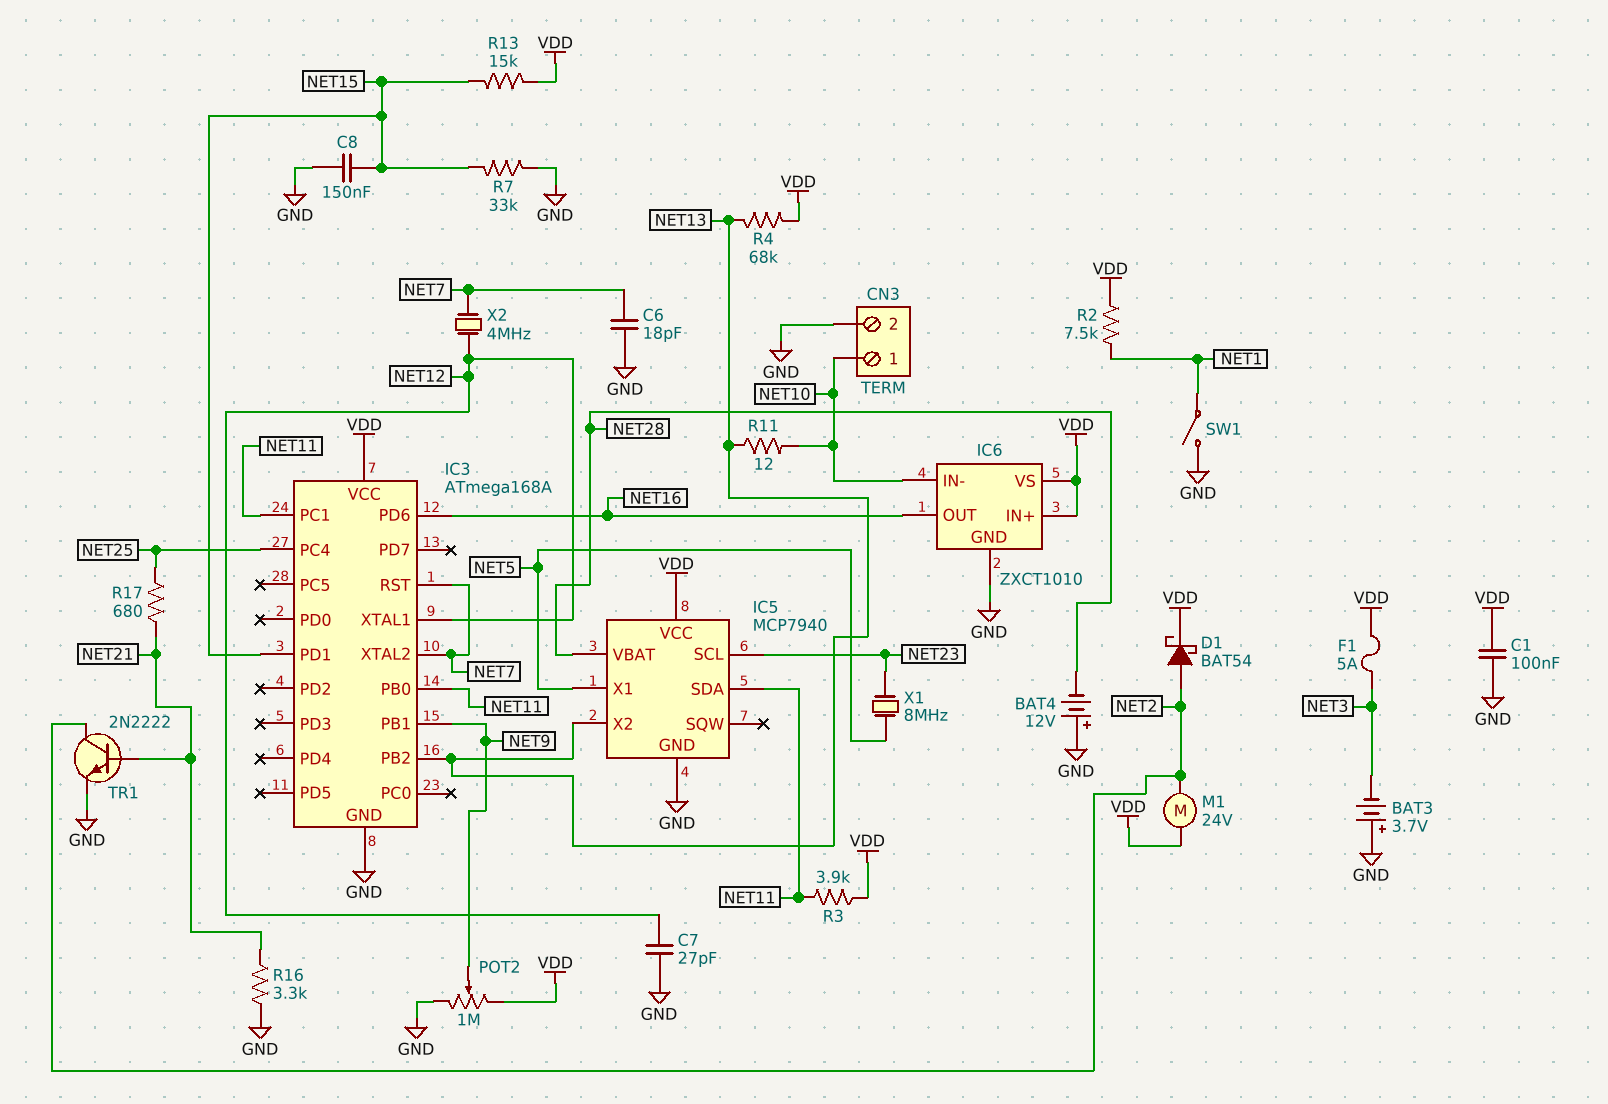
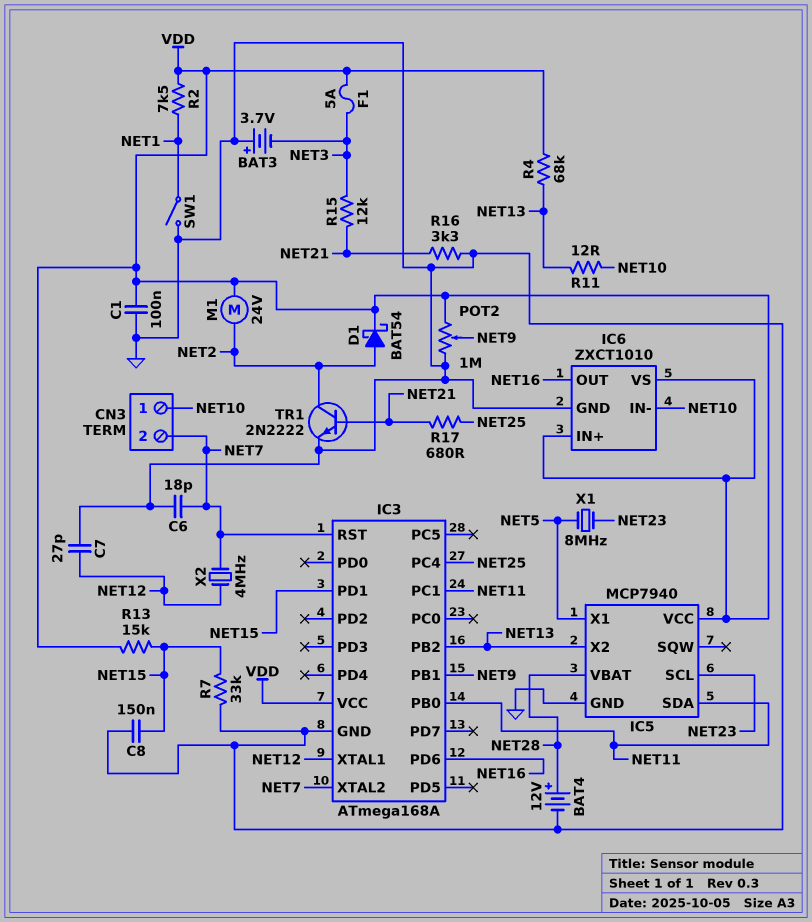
BAT4: 12V (plus GND, minus NET28) -> 12V (plus NET28, minus GND)
CN3 pin 2: GND -> NET7
R3: 3.9k (NET11, VDD) -> none
R15: none -> 12k (NET3, NET21)

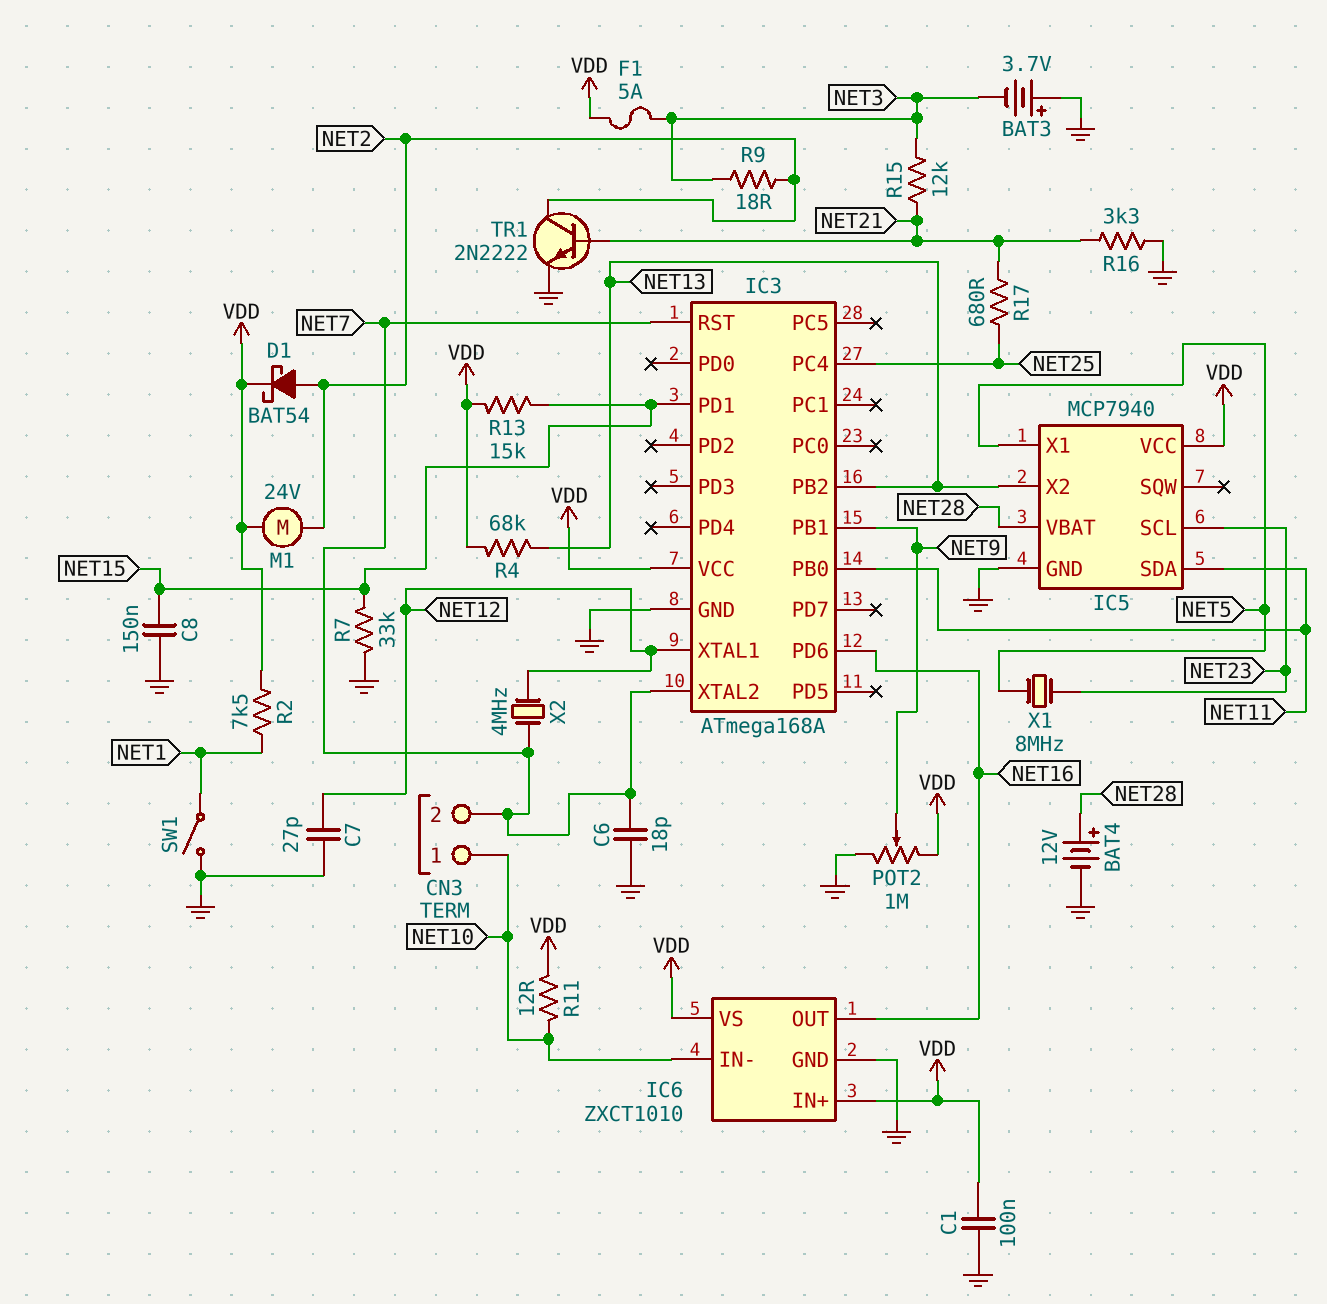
IC3 pin PC1: NET11 -> none
R9: none -> 18 (NET2, NET3)
R11: 12 (NET10, NET13) -> 12 (NET10, VDD)

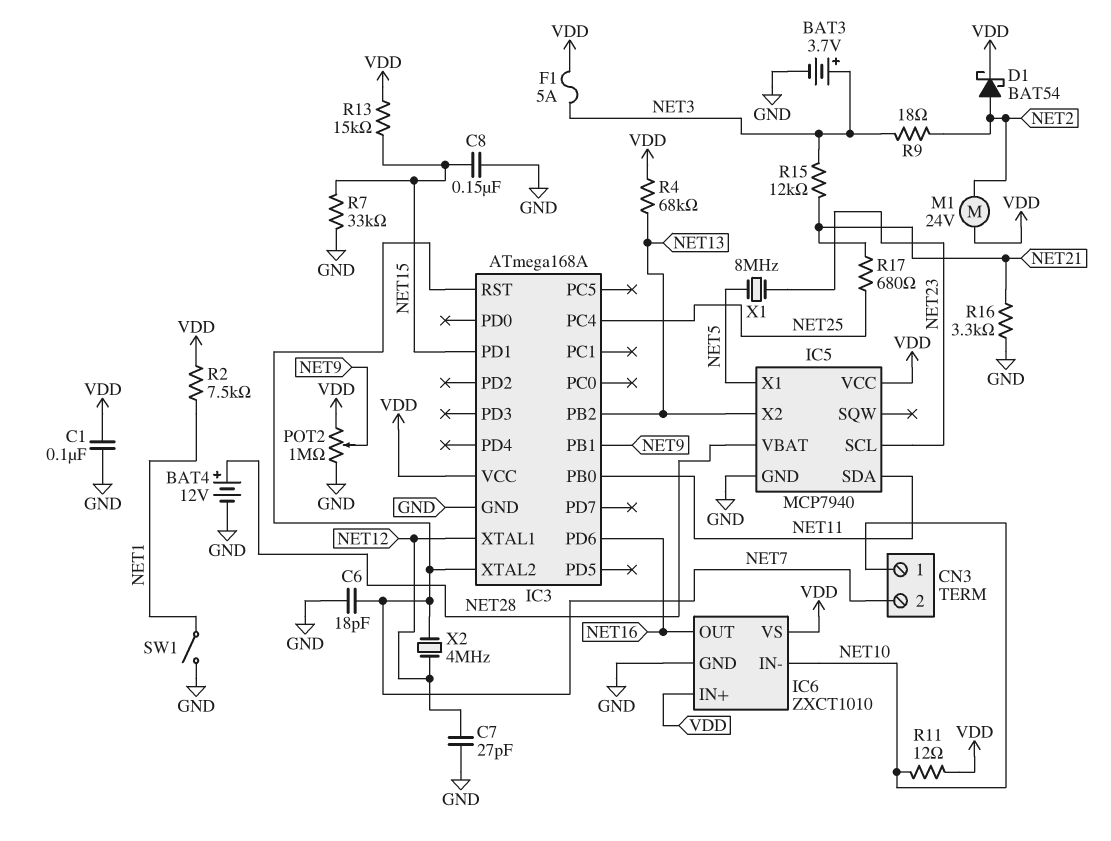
BAT3: 3.7V (plus GND, minus NET3) -> 3.7V (plus NET3, minus GND)
TR1: NPN 2N2222 (B NET21, C NET2, E GND) -> none

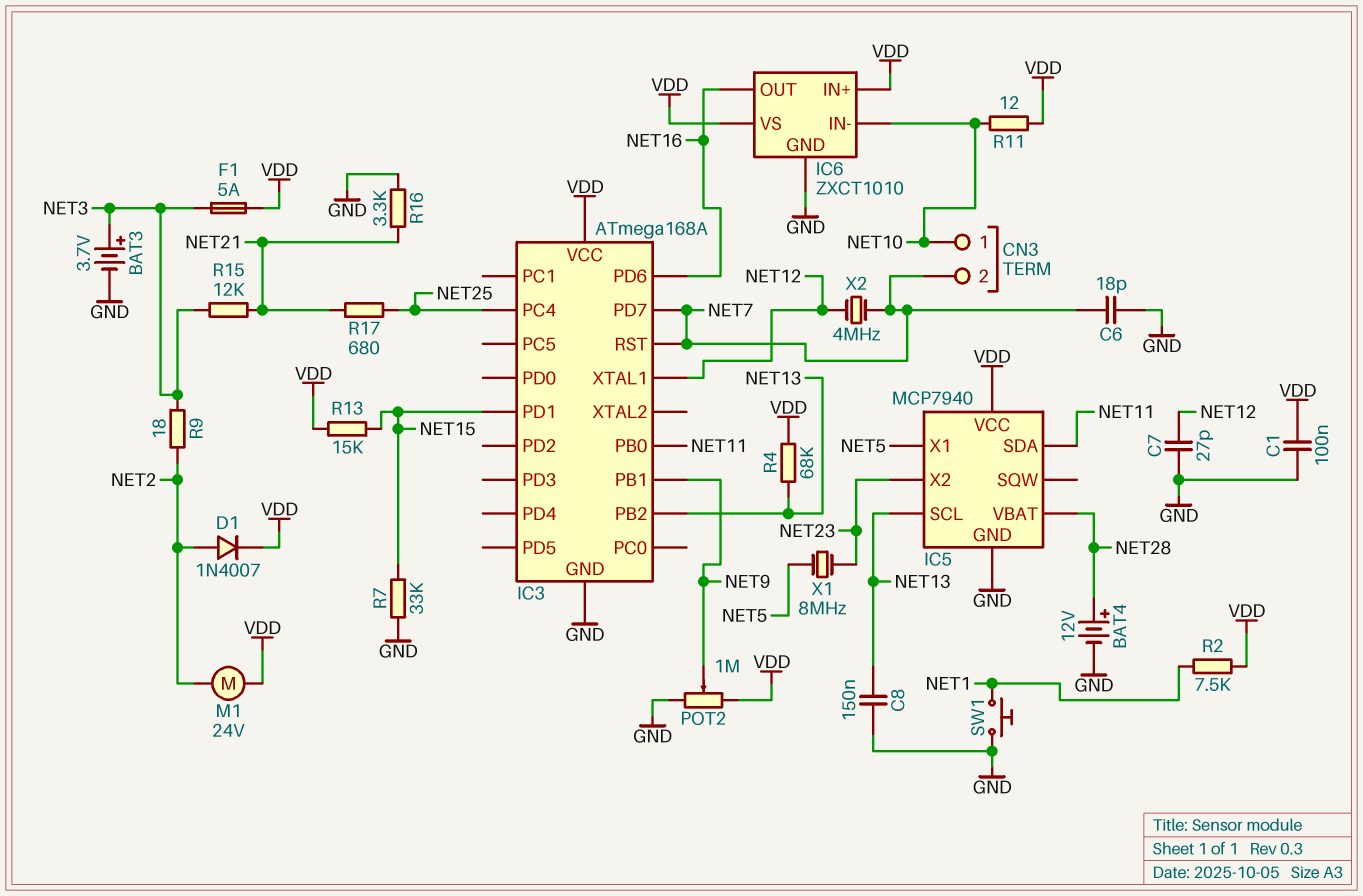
C8: 150nF (GND, NET15) -> 150nF (GND, NET13)
D1: schottky BAT54 (A NET2, K VDD) -> diode 1N4007 (A NET2, K VDD)
IC3 pin PD7: none -> NET7
IC3 pin XTAL2: NET7 -> none
IC5 pin SCL: NET23 -> NET13
IC5 pin X2: NET13 -> NET23
SW1: switch (GND, NET1) -> button (GND, NET1)

